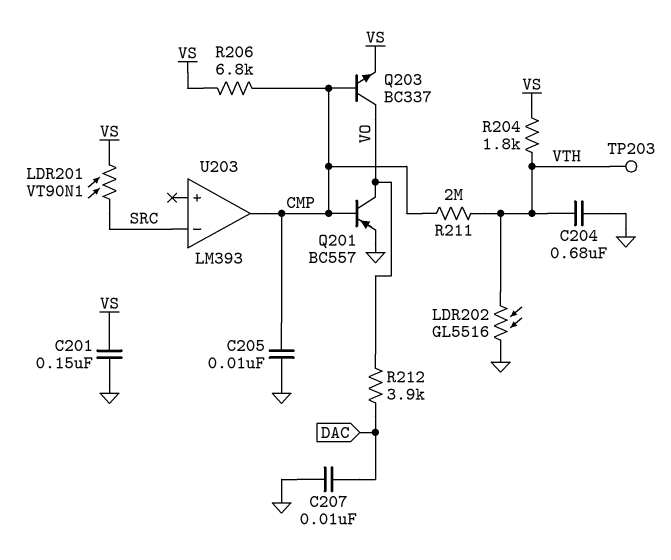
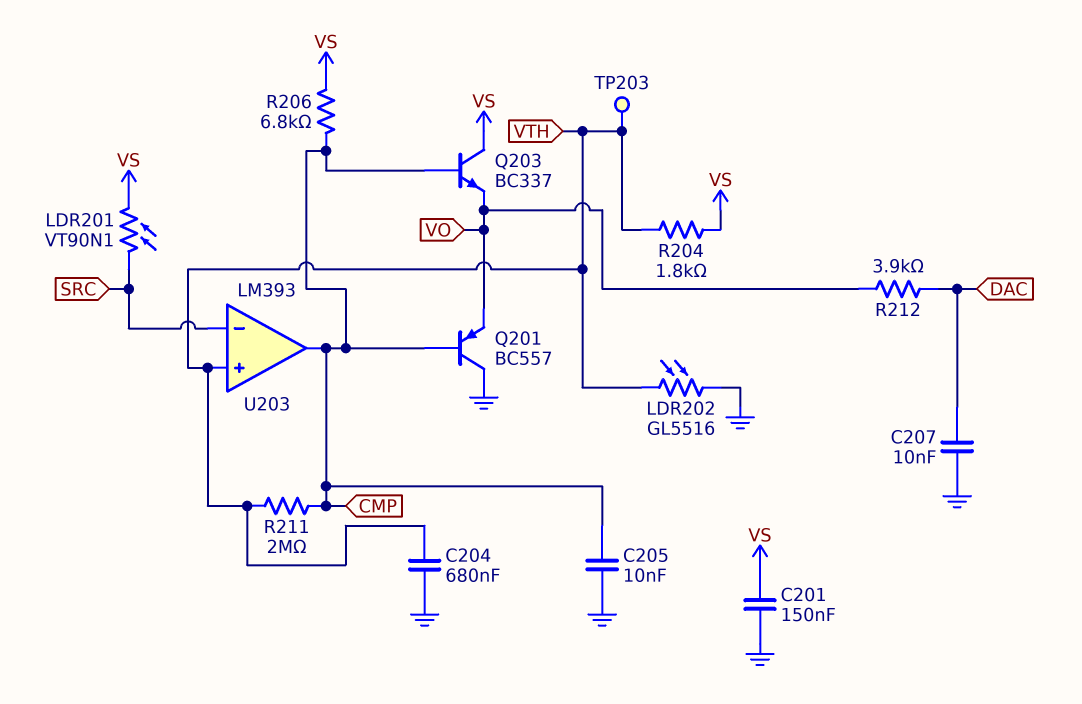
Q201: PNP BC557 (B CMP, C VO, E GND) -> PNP BC557 (B CMP, C GND, E VO)
Q203: NPN BC337 (B CMP, C VO, E VS) -> NPN BC337 (B CMP, C VS, E VO)
U203 pin in+: none -> VTH

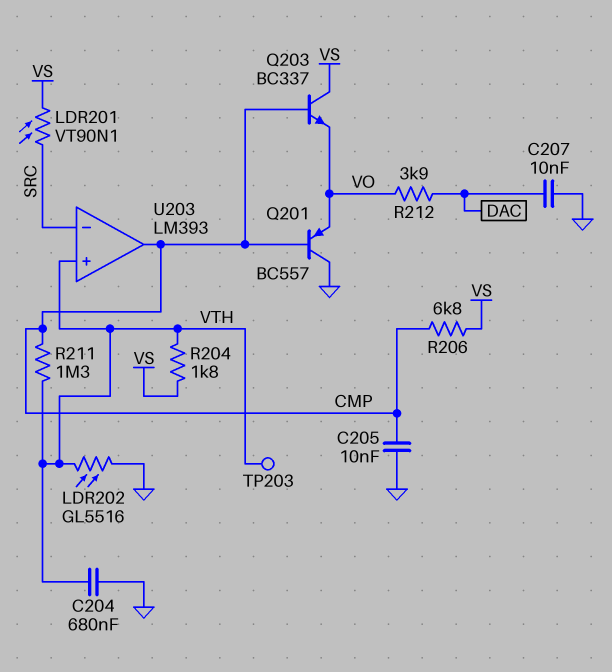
C201: 150nF (GND, VS) -> none
R211: 2M (CMP, VTH) -> 1.3M (CMP, VTH)

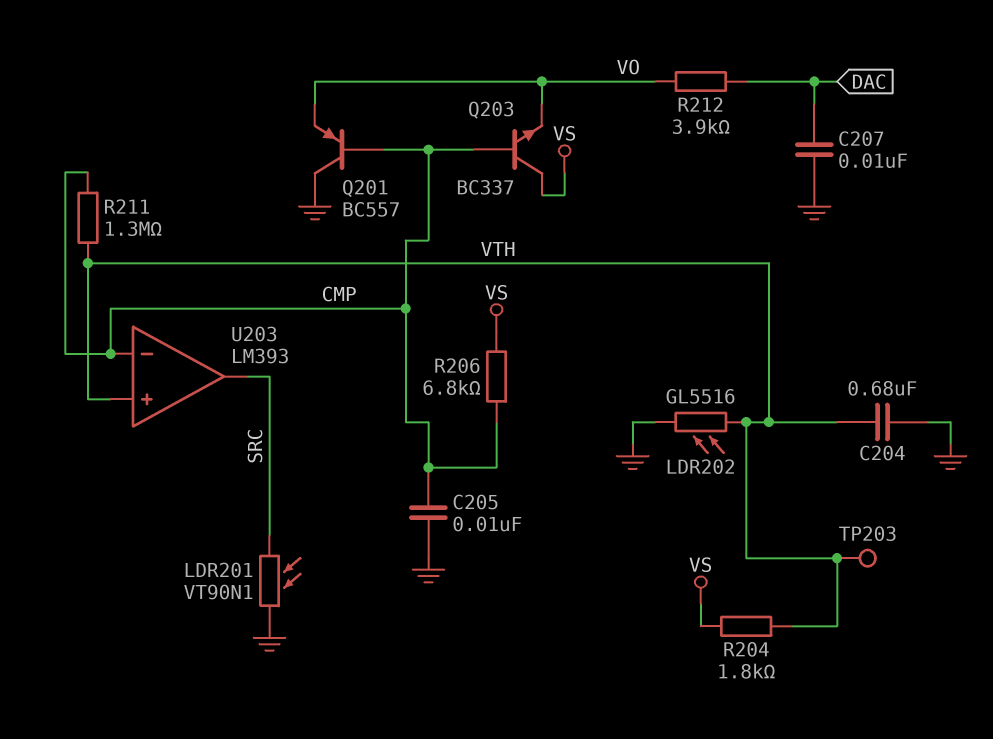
LDR201: VT90N1 (SRC, VS) -> VT90N1 (GND, SRC)
U203 pin in-: SRC -> CMP
U203 pin out: CMP -> SRC

